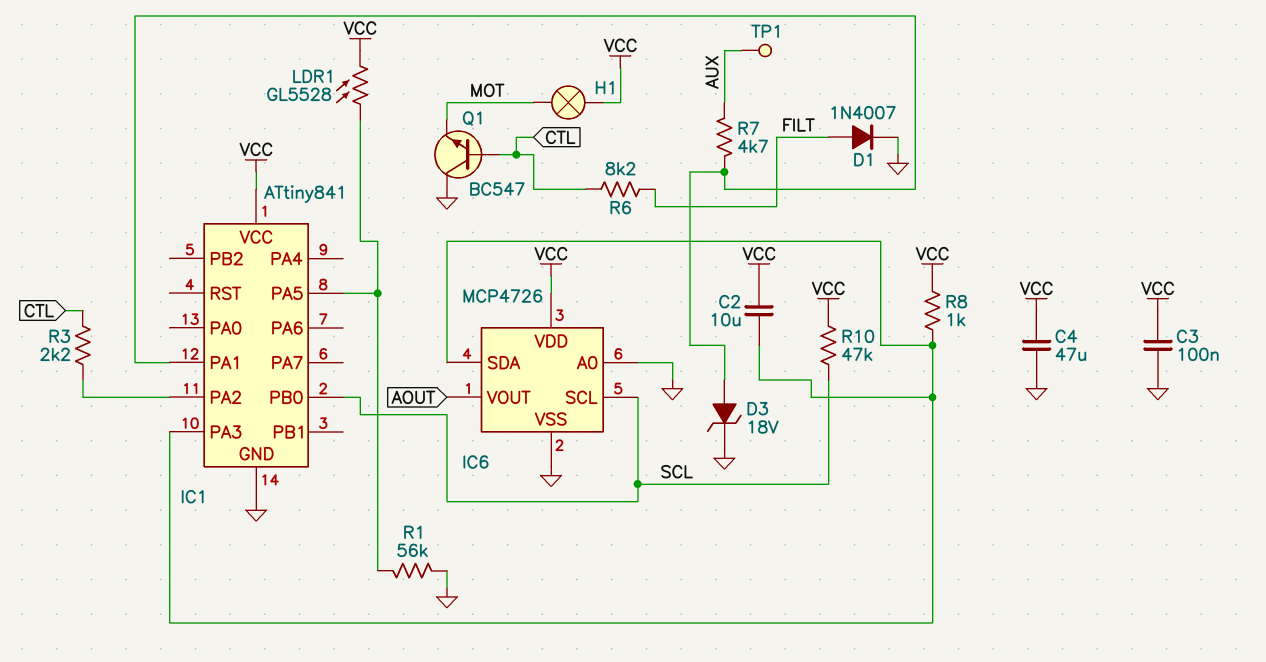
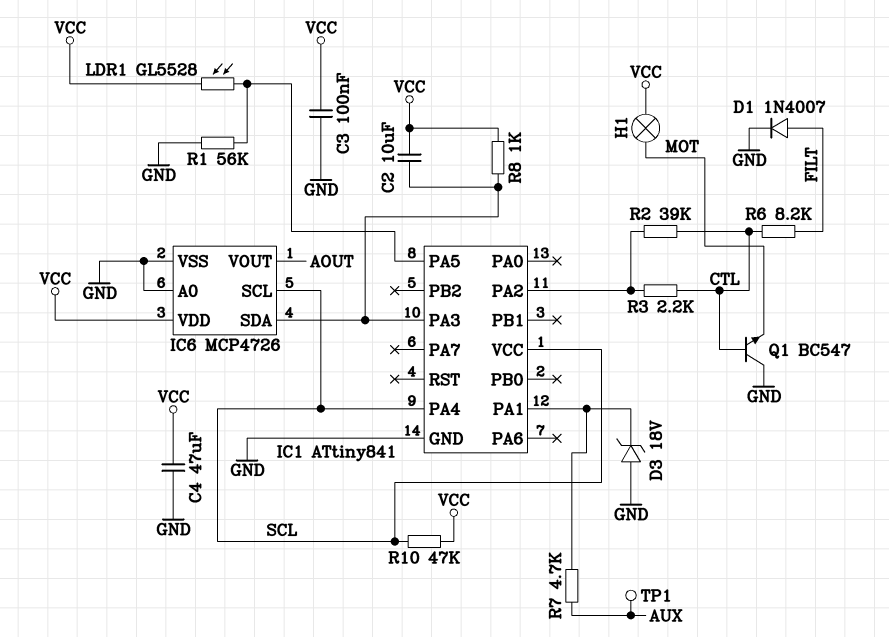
D3: zener 18V (A IC1/PA1, K GND) -> zener 18V (A GND, K IC1/PA1)
IC1 pin PA4: none -> SCL
IC1 pin PB0: SCL -> none
IC1 pin VCC: VCC -> SCL
R2: none -> 39k (CTL, IC1/PA2)

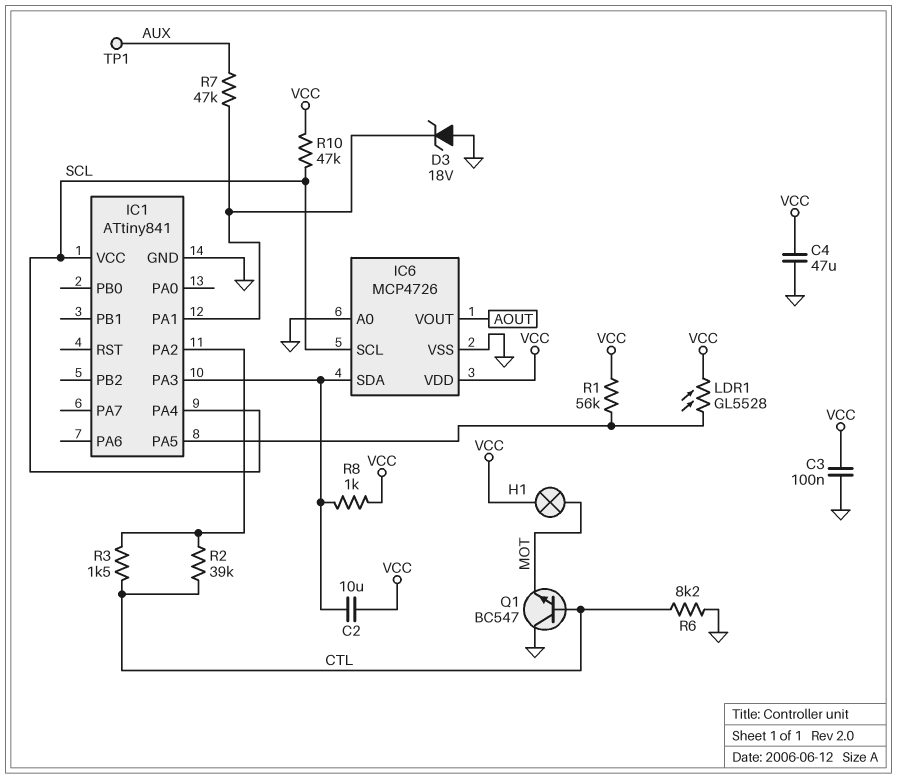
D1: diode 1N4007 (A FILT, K GND) -> none
R1: 56k (GND, IC1/PA5) -> 56k (IC1/PA5, VCC)
R3: 2.2k (CTL, IC1/PA2) -> 1.5k (CTL, IC1/PA2)
R6: 8.2k (CTL, FILT) -> 8.2k (CTL, GND)
R7: 4.7k (AUX, IC1/PA1) -> 47k (AUX, IC1/PA1)

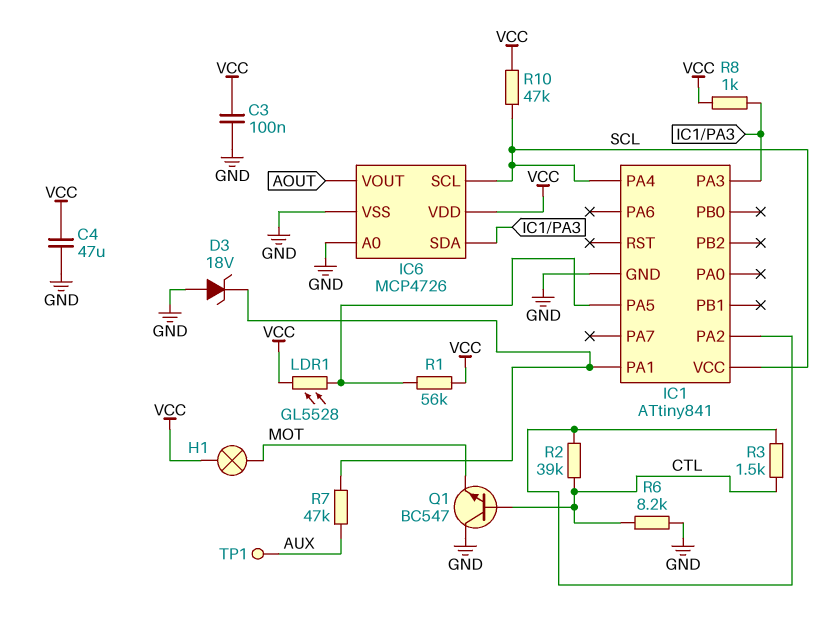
C2: 10uF (IC1/PA3, VCC) -> none

